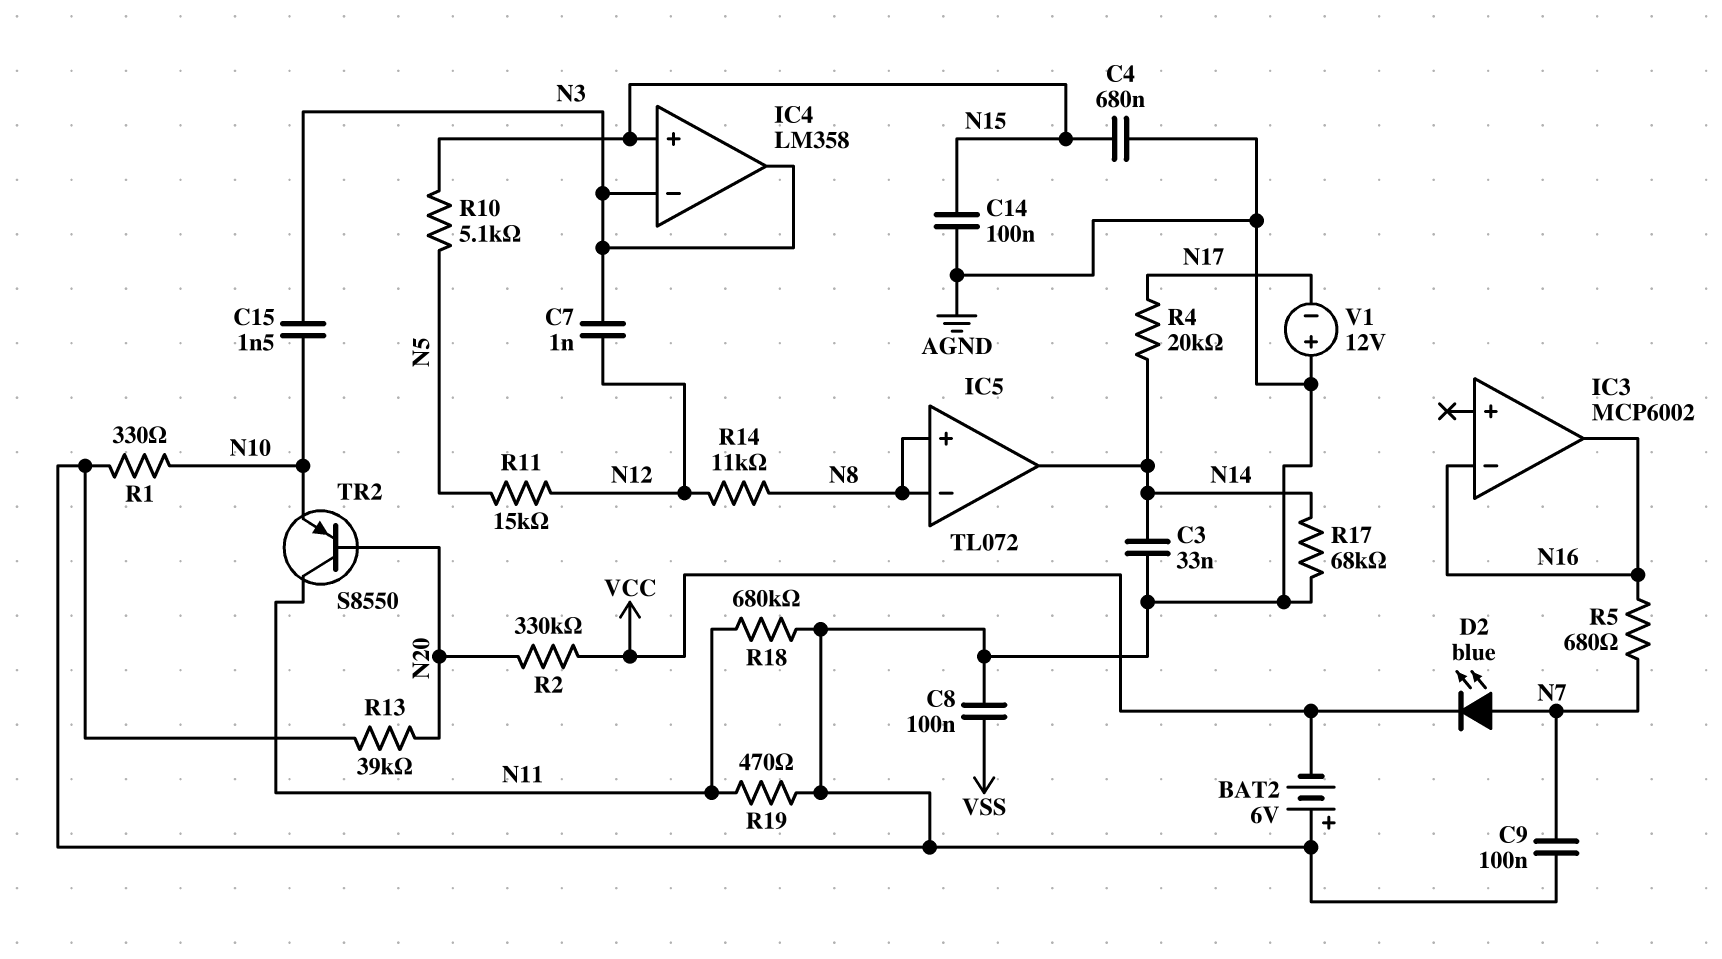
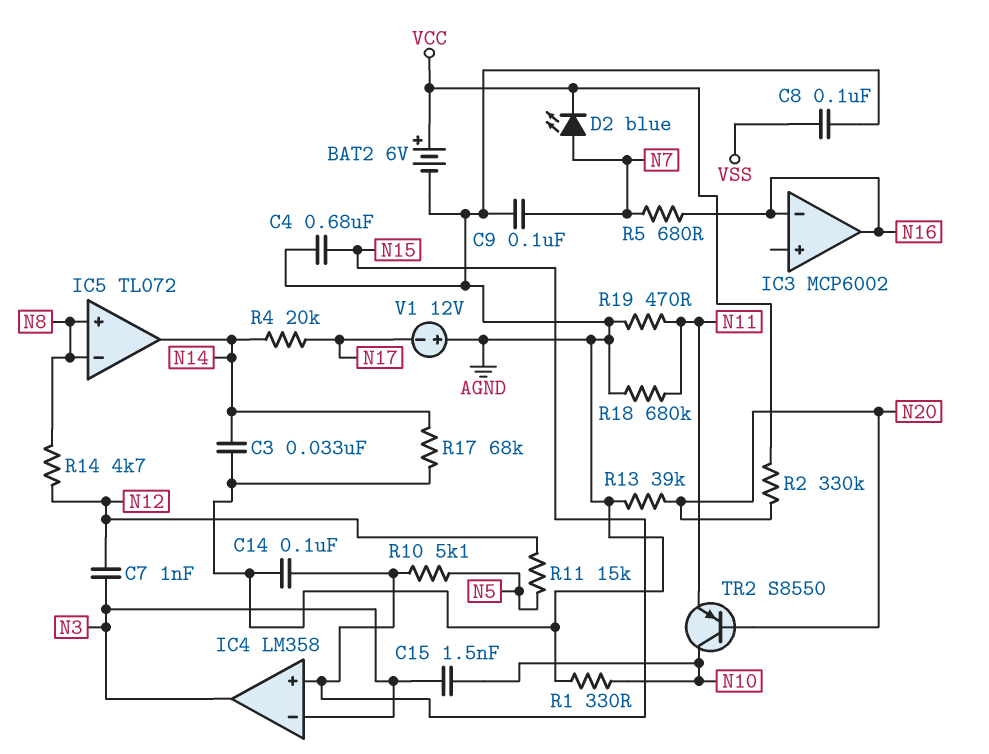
BAT2: 6V (plus AGND, minus VCC) -> 6V (plus VCC, minus AGND)
R14: 11k (N8, N12) -> 4.7k (N8, N12)
TR2: PNP S8550 (B N20, C N11, E N10) -> PNP S8550 (B N20, C N10, E N11)

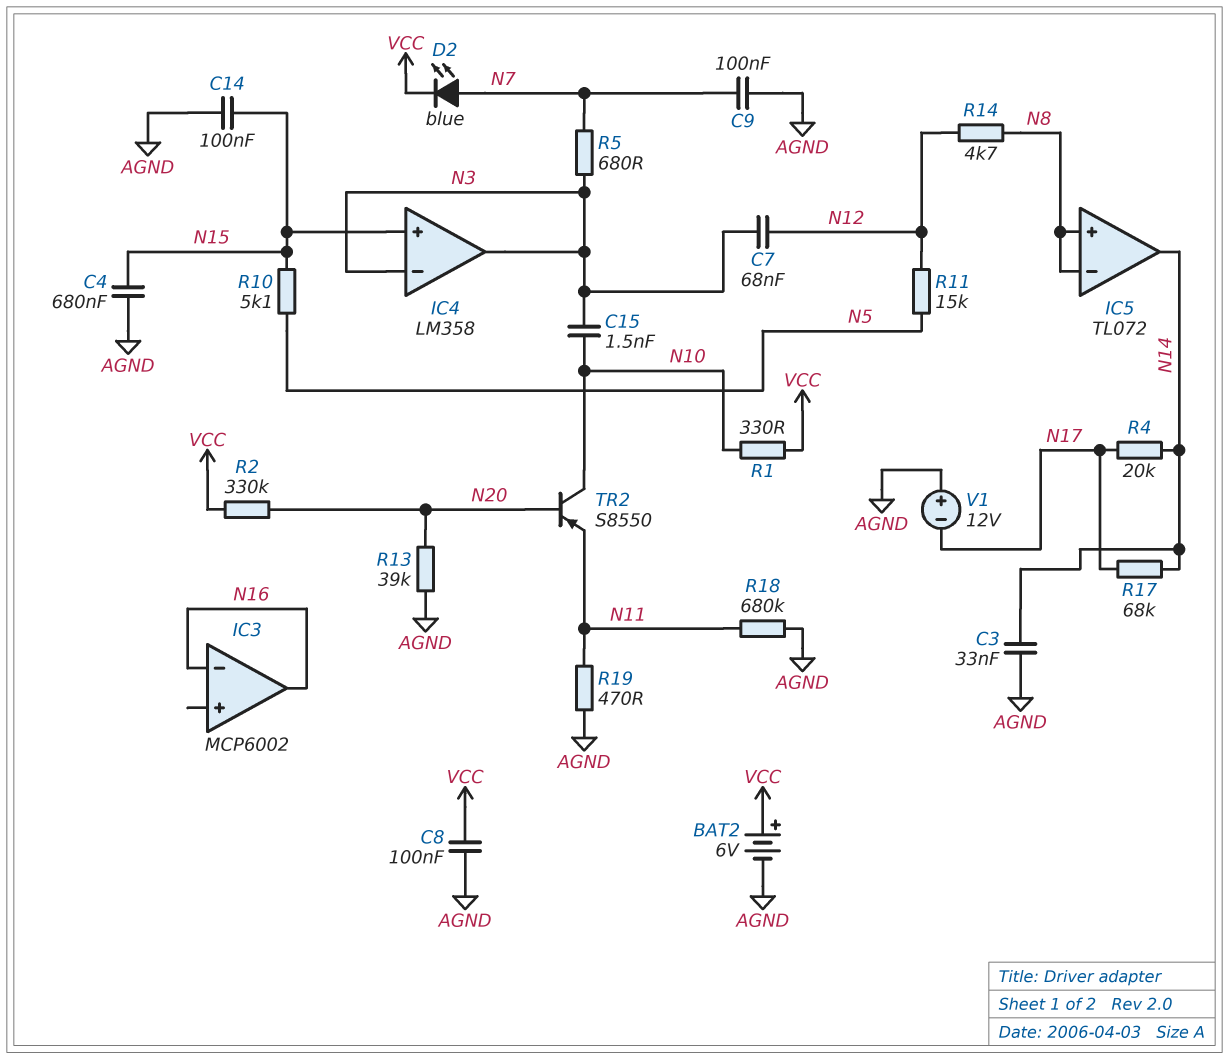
C7: 1nF (N3, N12) -> 68nF (N3, N12)
C8: 100nF (AGND, VSS) -> 100nF (AGND, VCC)
R1: 330 (AGND, N10) -> 330 (N10, VCC)
R5: 680 (N7, N16) -> 680 (N3, N7)
R17: 68k (AGND, N14) -> 68k (N14, N17)

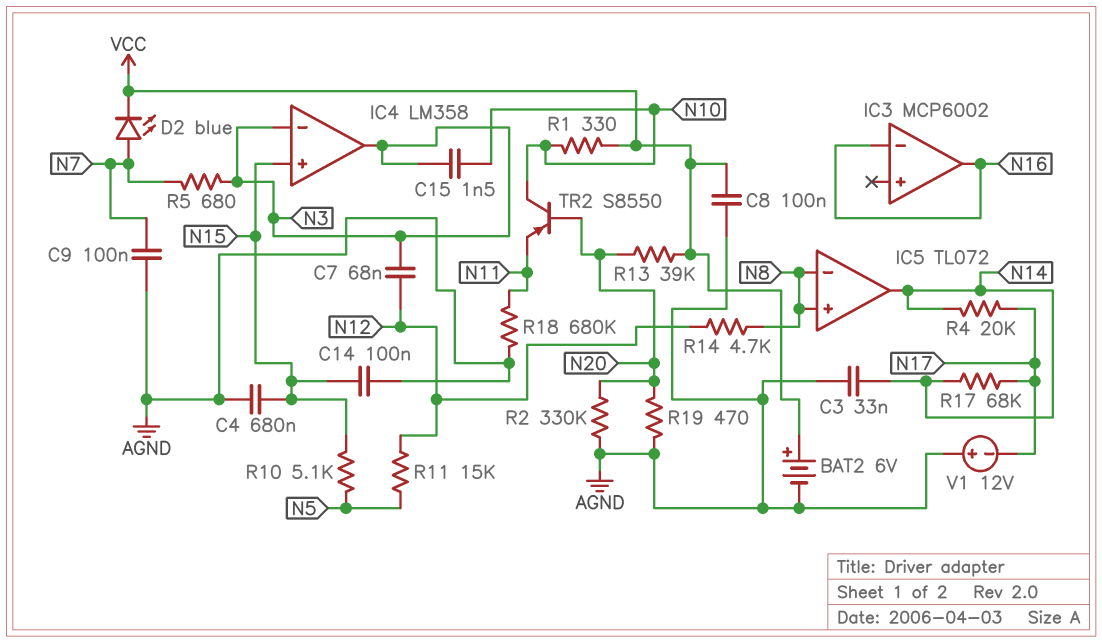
R2: 330k (N20, VCC) -> 330k (AGND, N20)
R13: 39k (AGND, N20) -> 39k (N20, VCC)
R19: 470 (AGND, N11) -> 470 (AGND, N20)

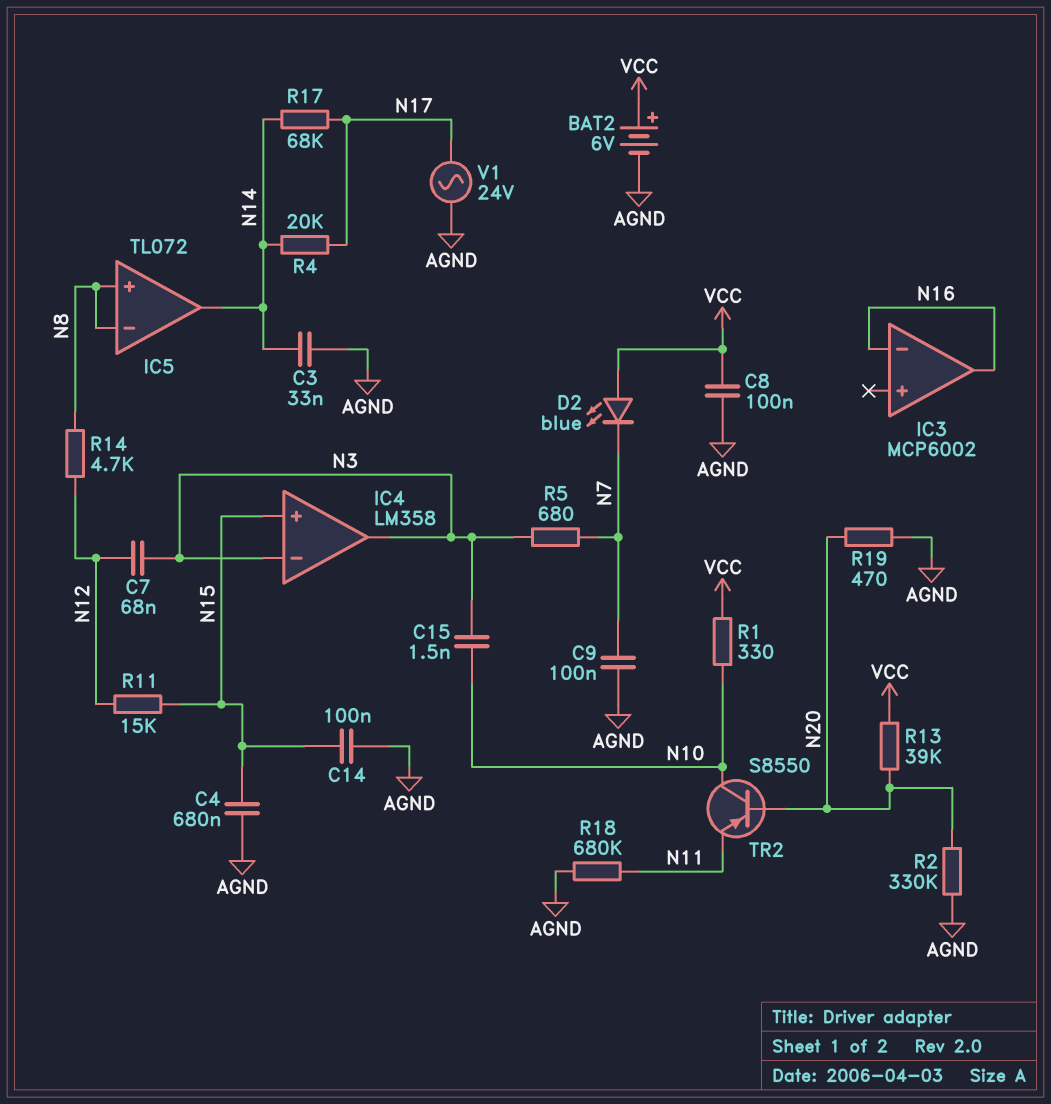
D2: LED blue (A N7, K VCC) -> LED blue (A VCC, K N7)
R10: 5.1k (N5, N15) -> none
R11: 15k (N5, N12) -> 15k (N12, N15)
V1: 12V (plus AGND, minus N17) -> AC 24V (AGND, N17)

